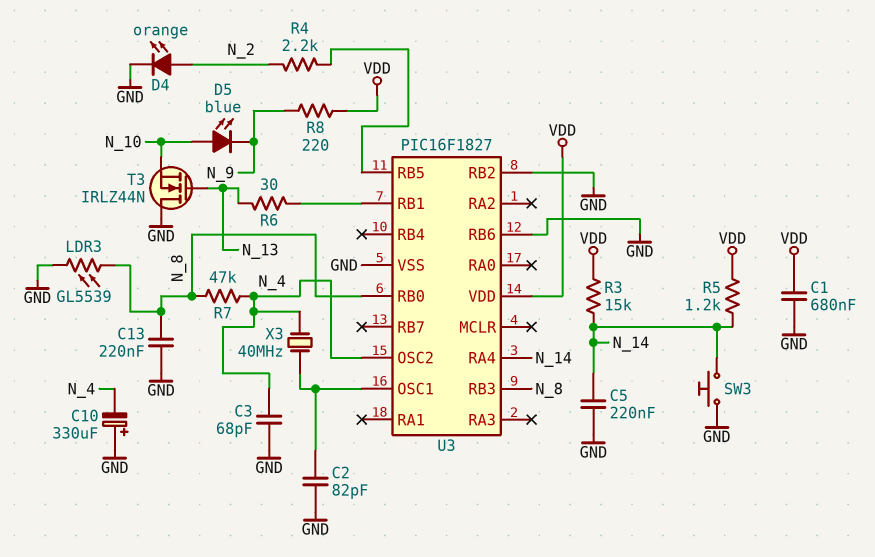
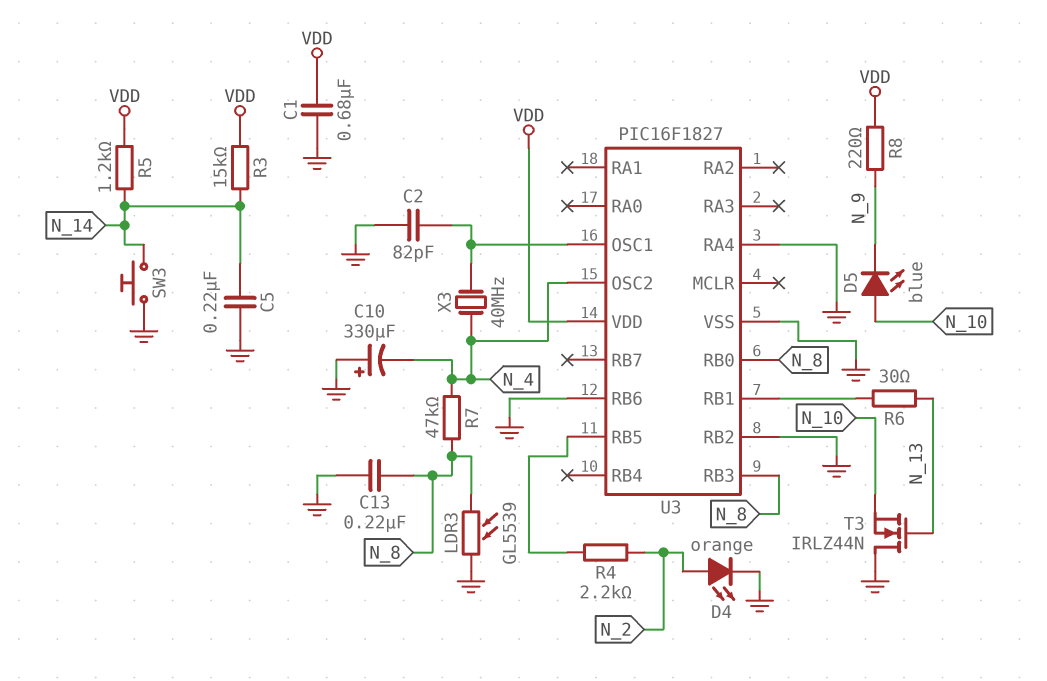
C3: 68pF (GND, N_4) -> none
U3 pin RA4: N_14 -> GND

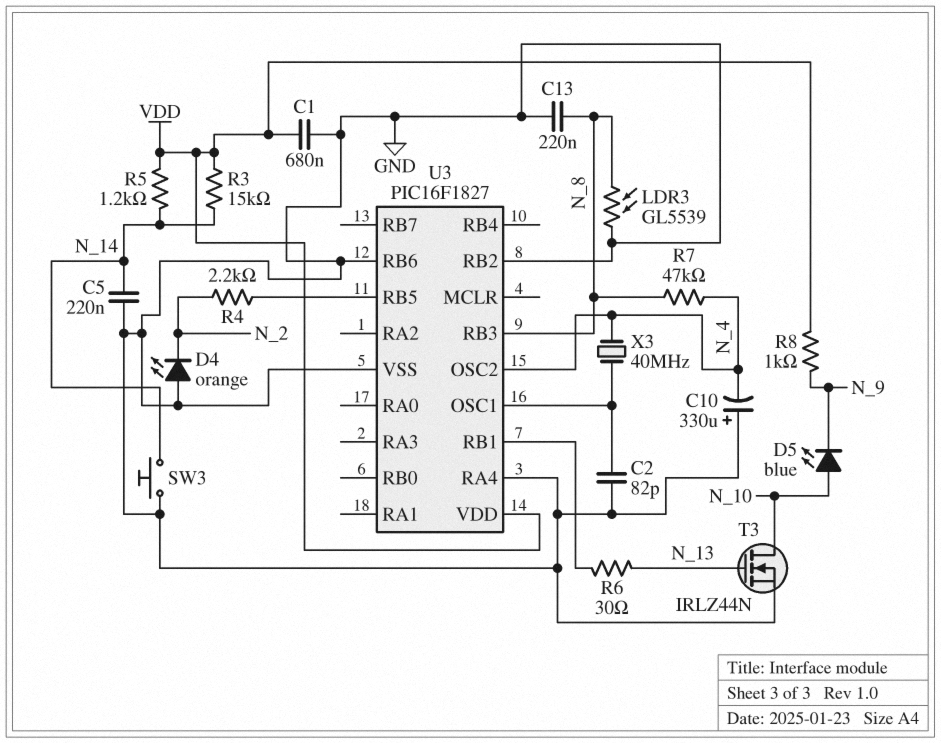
D4: LED orange (A N_2, K GND) -> LED orange (A GND, K N_2)
R8: 220 (N_9, VDD) -> 1k (N_9, VDD)
T3: NMOS IRLZ44N (G N_13, D GND, S N_10) -> NMOS IRLZ44N (G N_13, D N_10, S GND)
U3 pin RB0: N_8 -> none

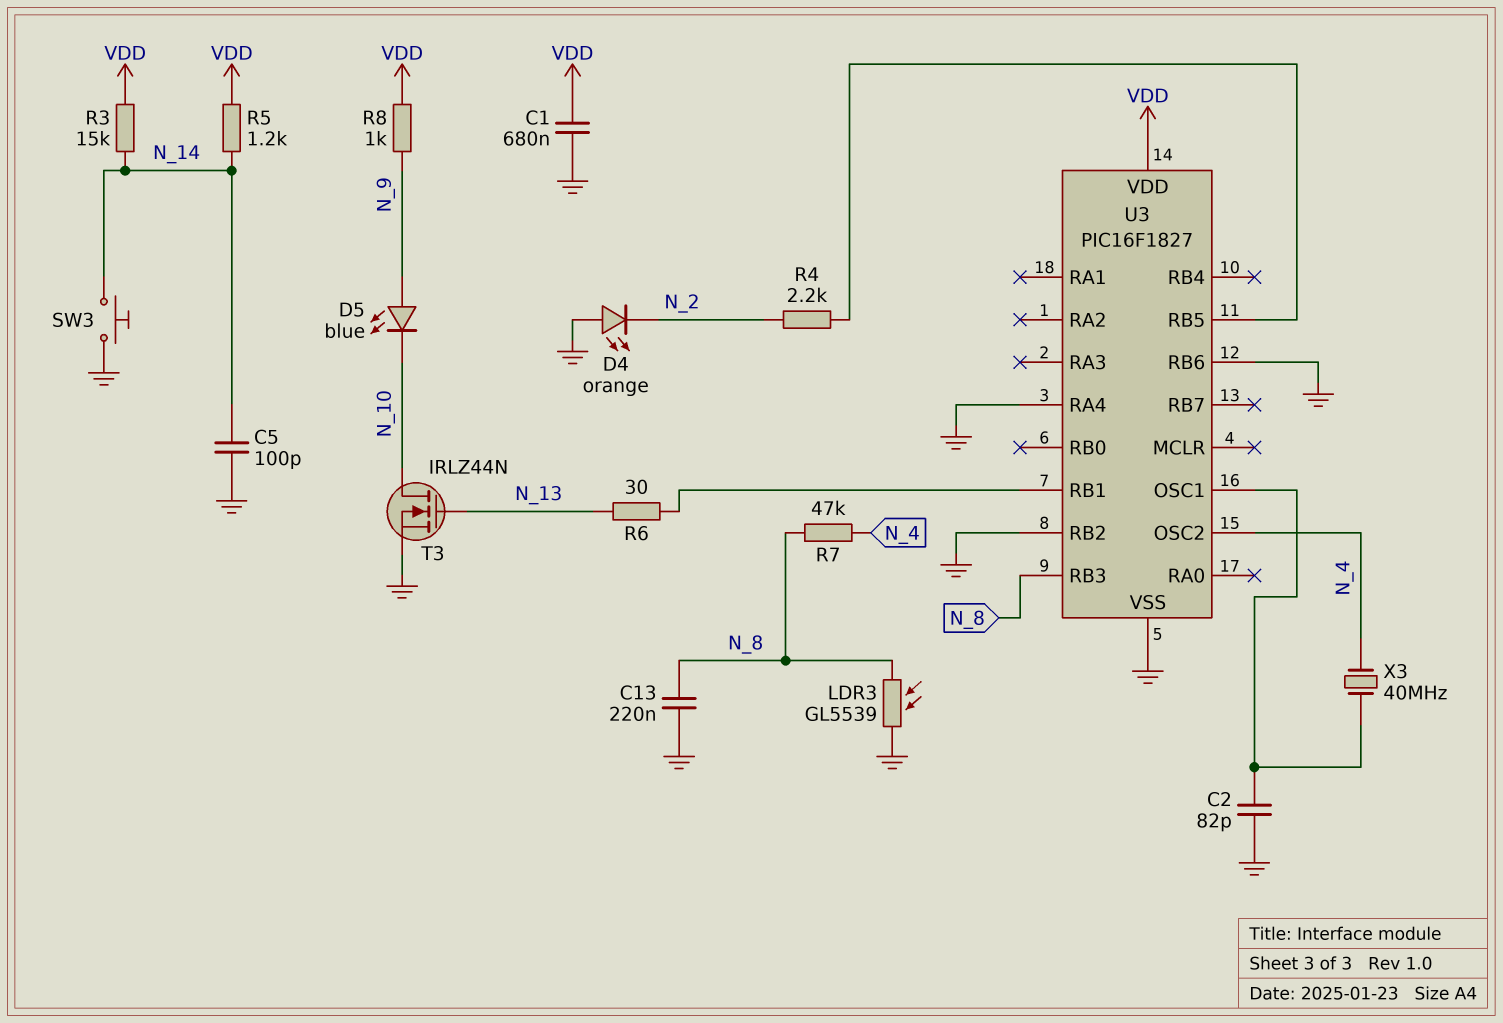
C5: 220nF (GND, N_14) -> 100pF (GND, N_14)
C10: 330uF (plus GND, minus N_4) -> none
D5: LED blue (A N_10, K N_9) -> LED blue (A N_9, K N_10)

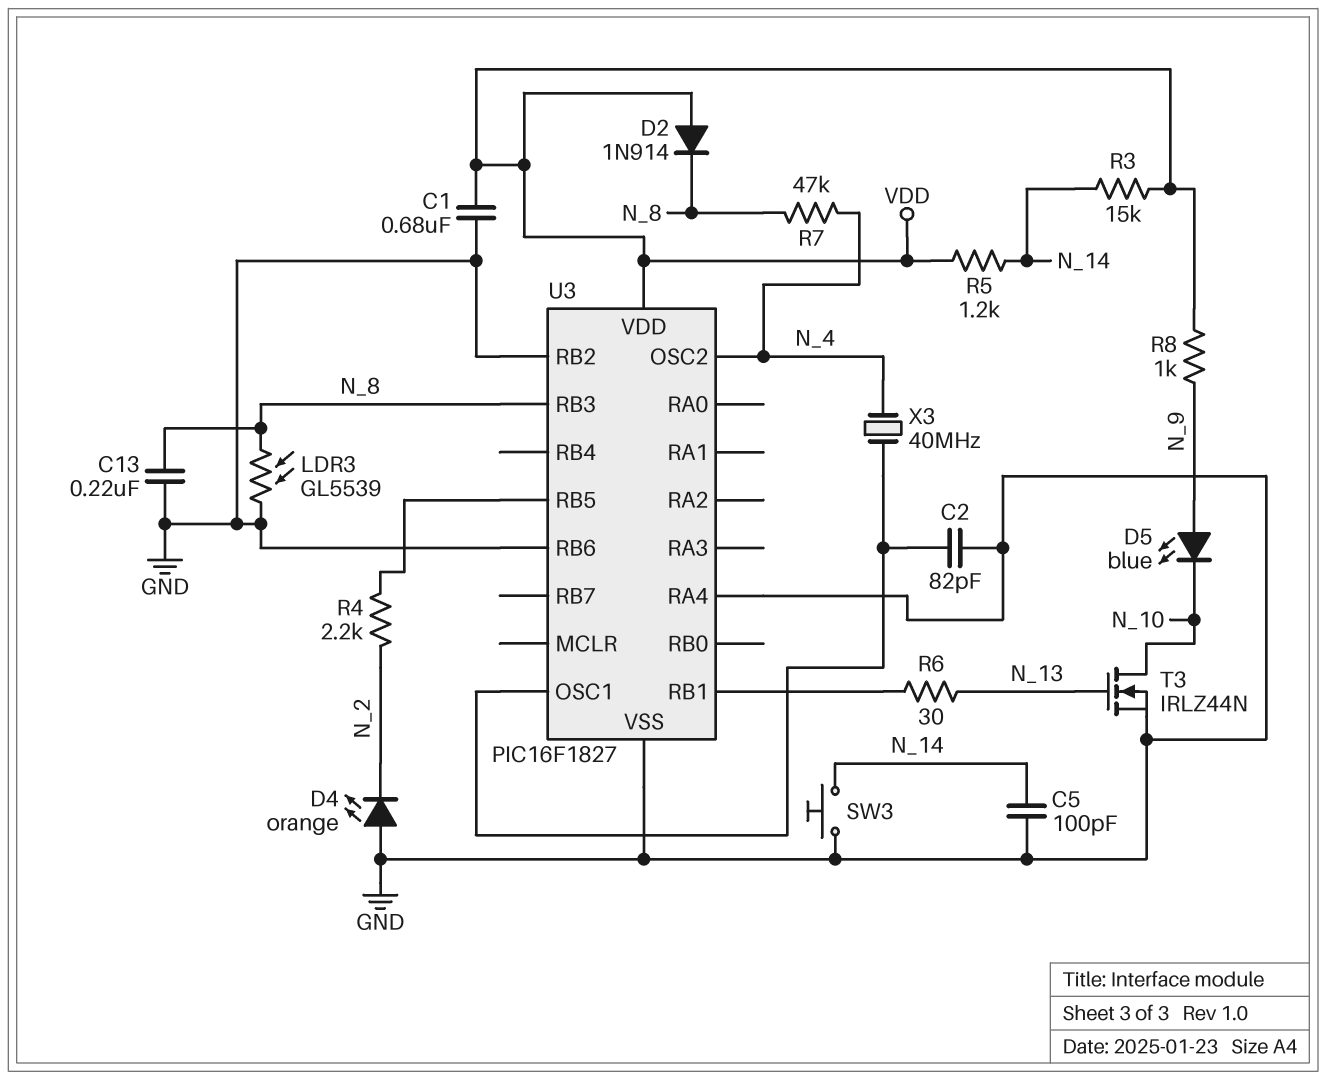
D2: none -> diode 1N914 (A VDD, K N_8)

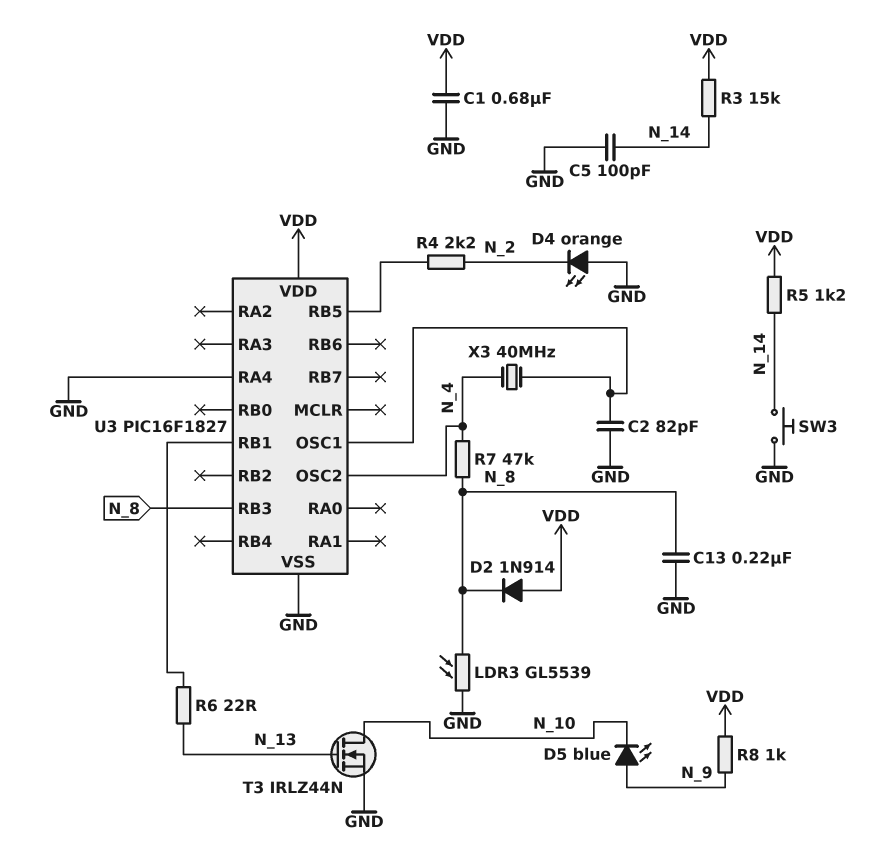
R6: 30 (N_13, U3/RB1) -> 22 (N_13, U3/RB1)
U3 pin RB2: GND -> none
U3 pin RB6: GND -> none

